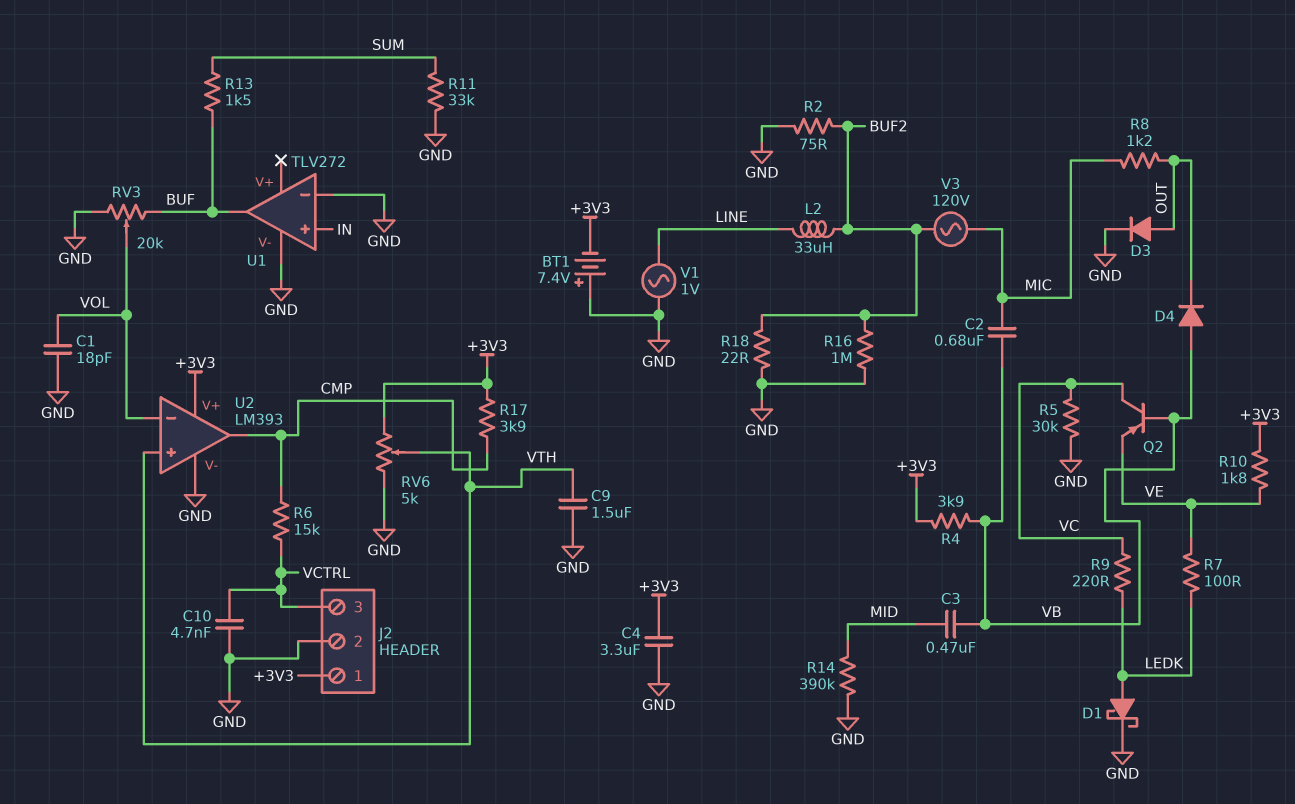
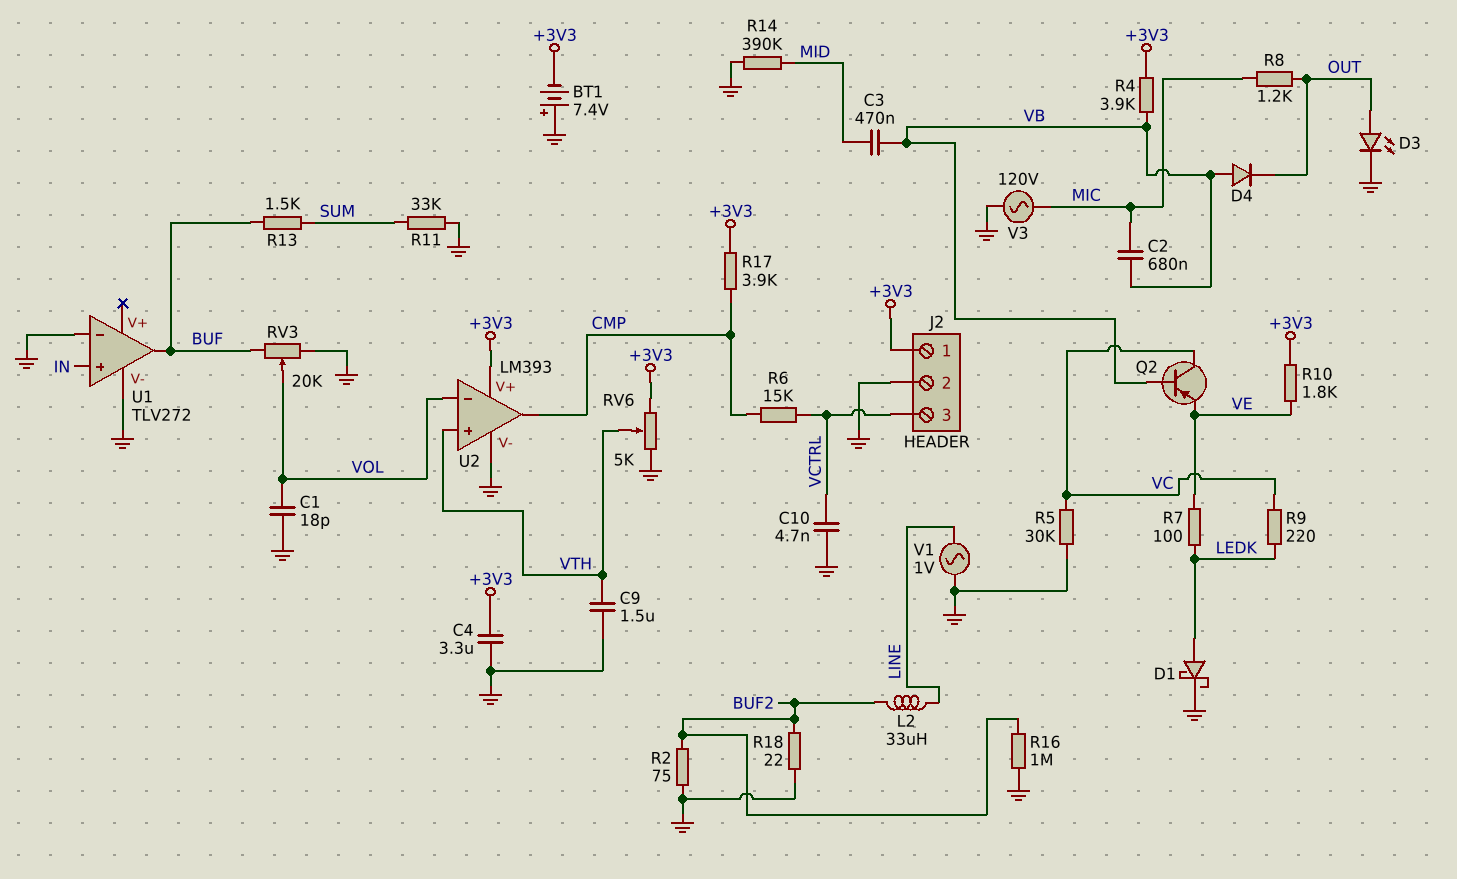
D3: diode (A OUT, K GND) -> LED (A OUT, K GND)
V3: AC 120V (BUF2, MIC) -> AC 120V (GND, MIC)

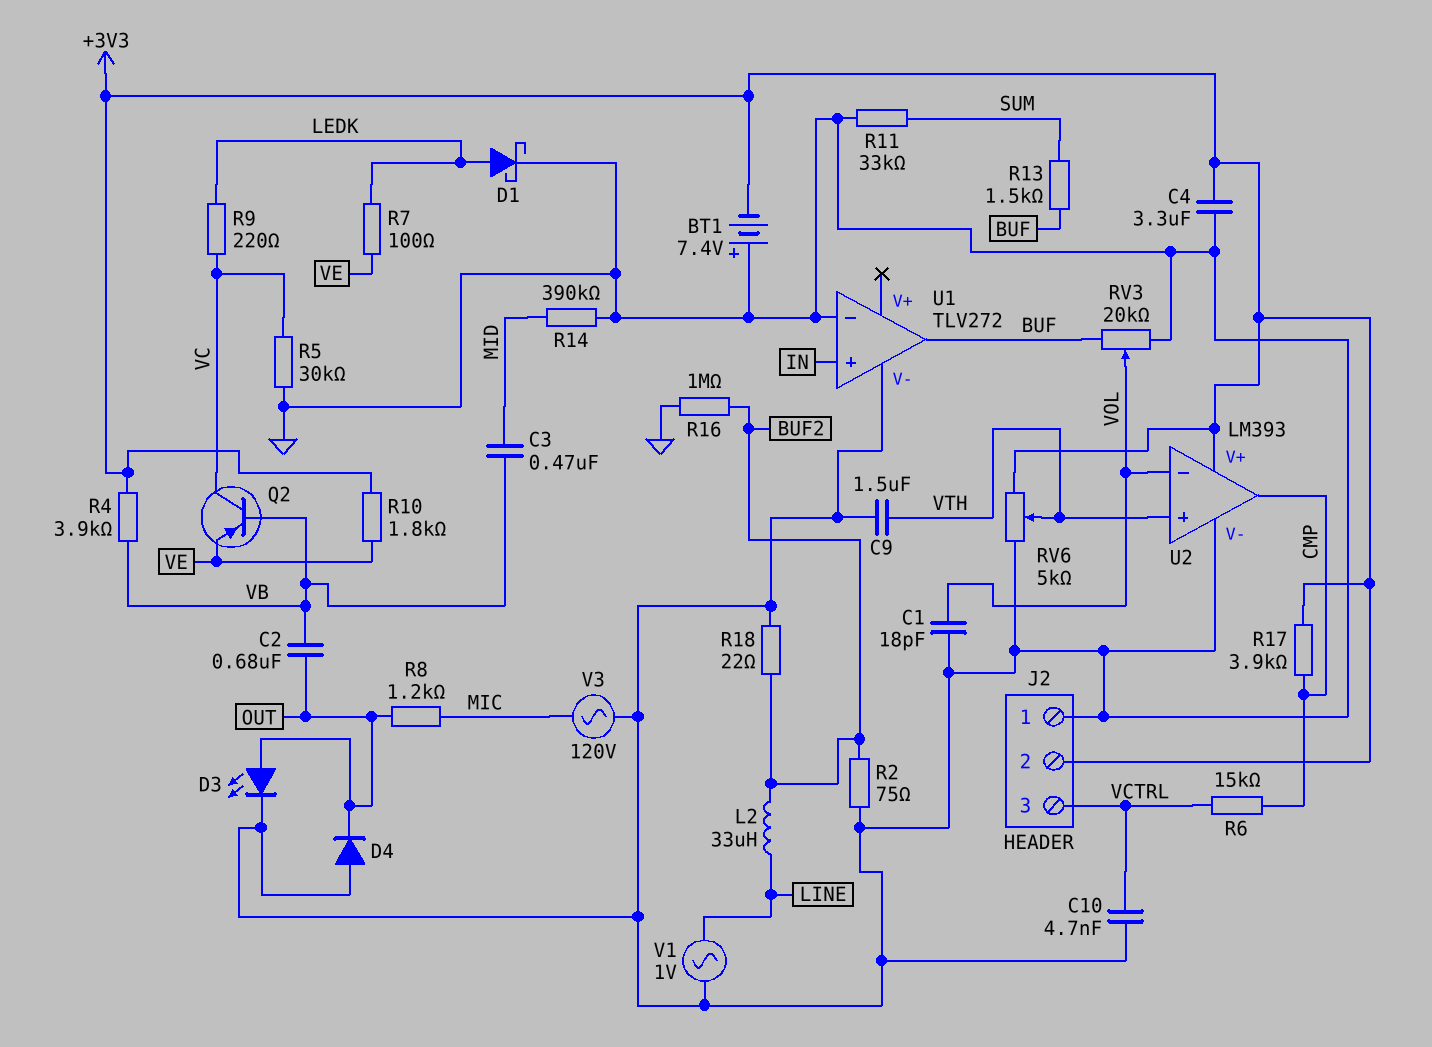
C2: 680nF (MIC, VB) -> 680nF (OUT, VB)
D4: diode (A VB, K OUT) -> diode (A GND, K OUT)
J2 pin 1: +3V3 -> GND
J2 pin 2: GND -> +3V3

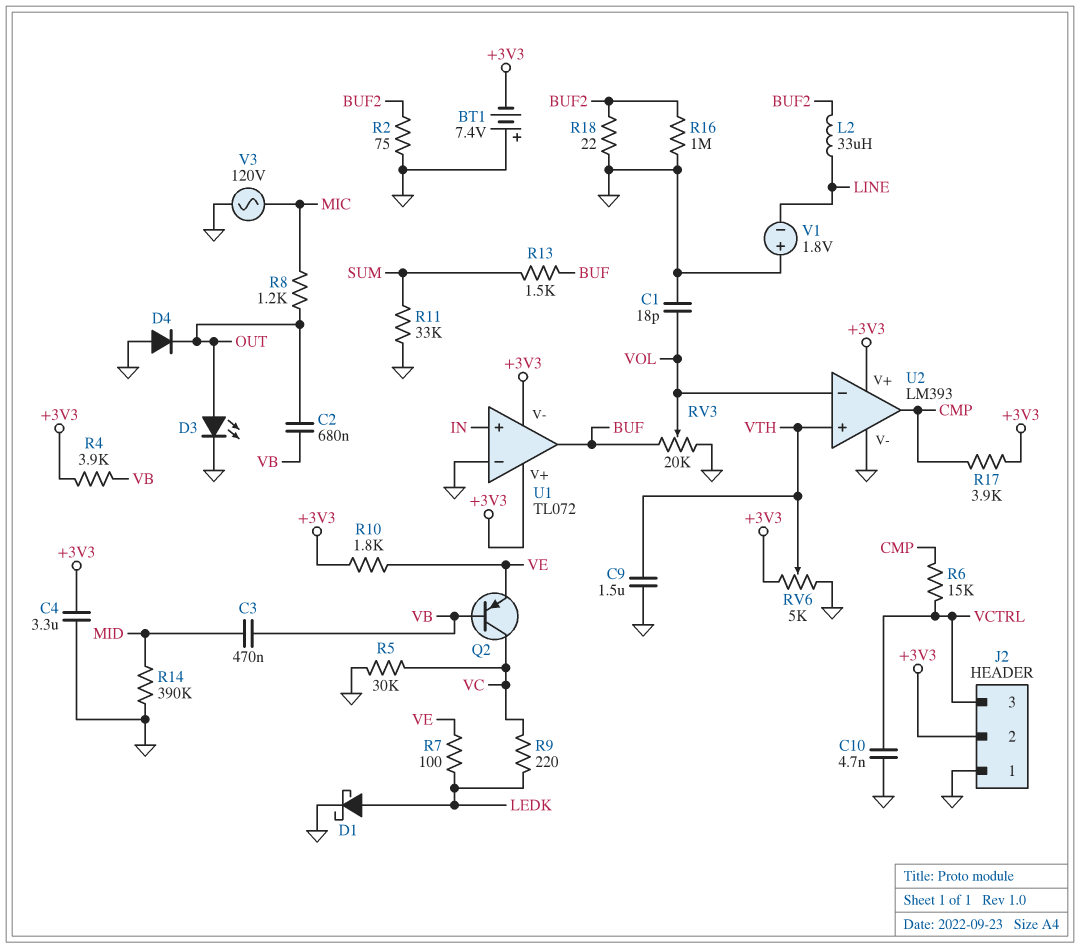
U1: TLV272 -> TL072
U1 pin V+: none -> +3V3
U1 pin V-: GND -> +3V3
V1: AC 1V (GND, LINE) -> 1.8V (plus GND, minus LINE)

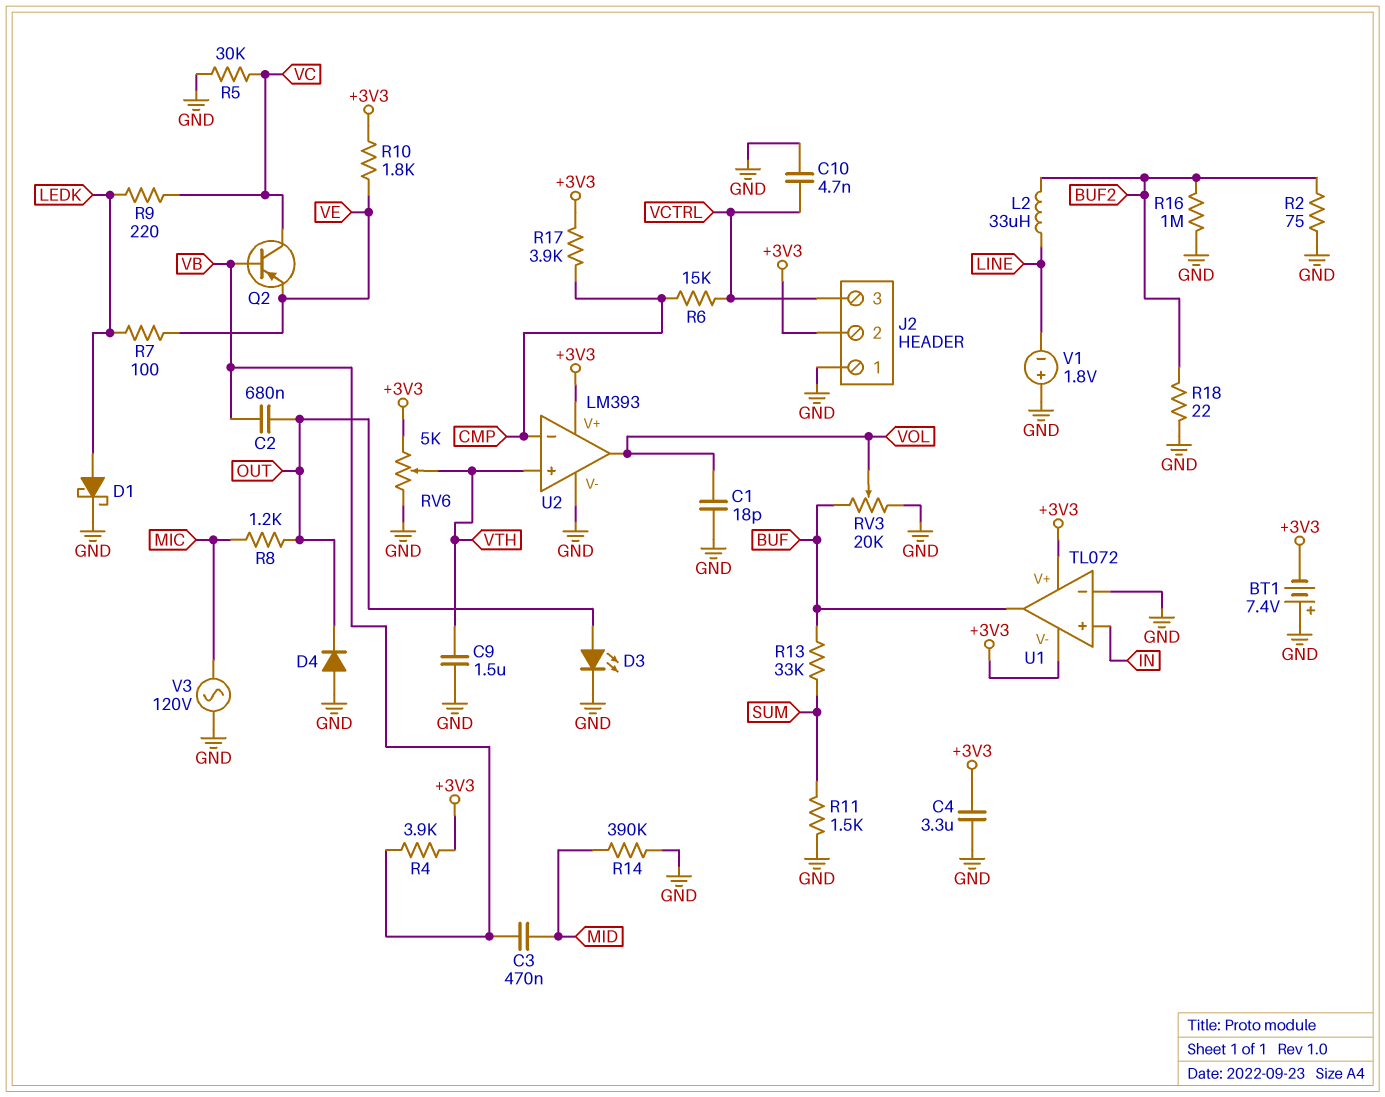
R11: 33k (GND, SUM) -> 1.5k (GND, SUM)
R13: 1.5k (BUF, SUM) -> 33k (BUF, SUM)
U2 pin in-: VOL -> CMP
U2 pin out: CMP -> VOL

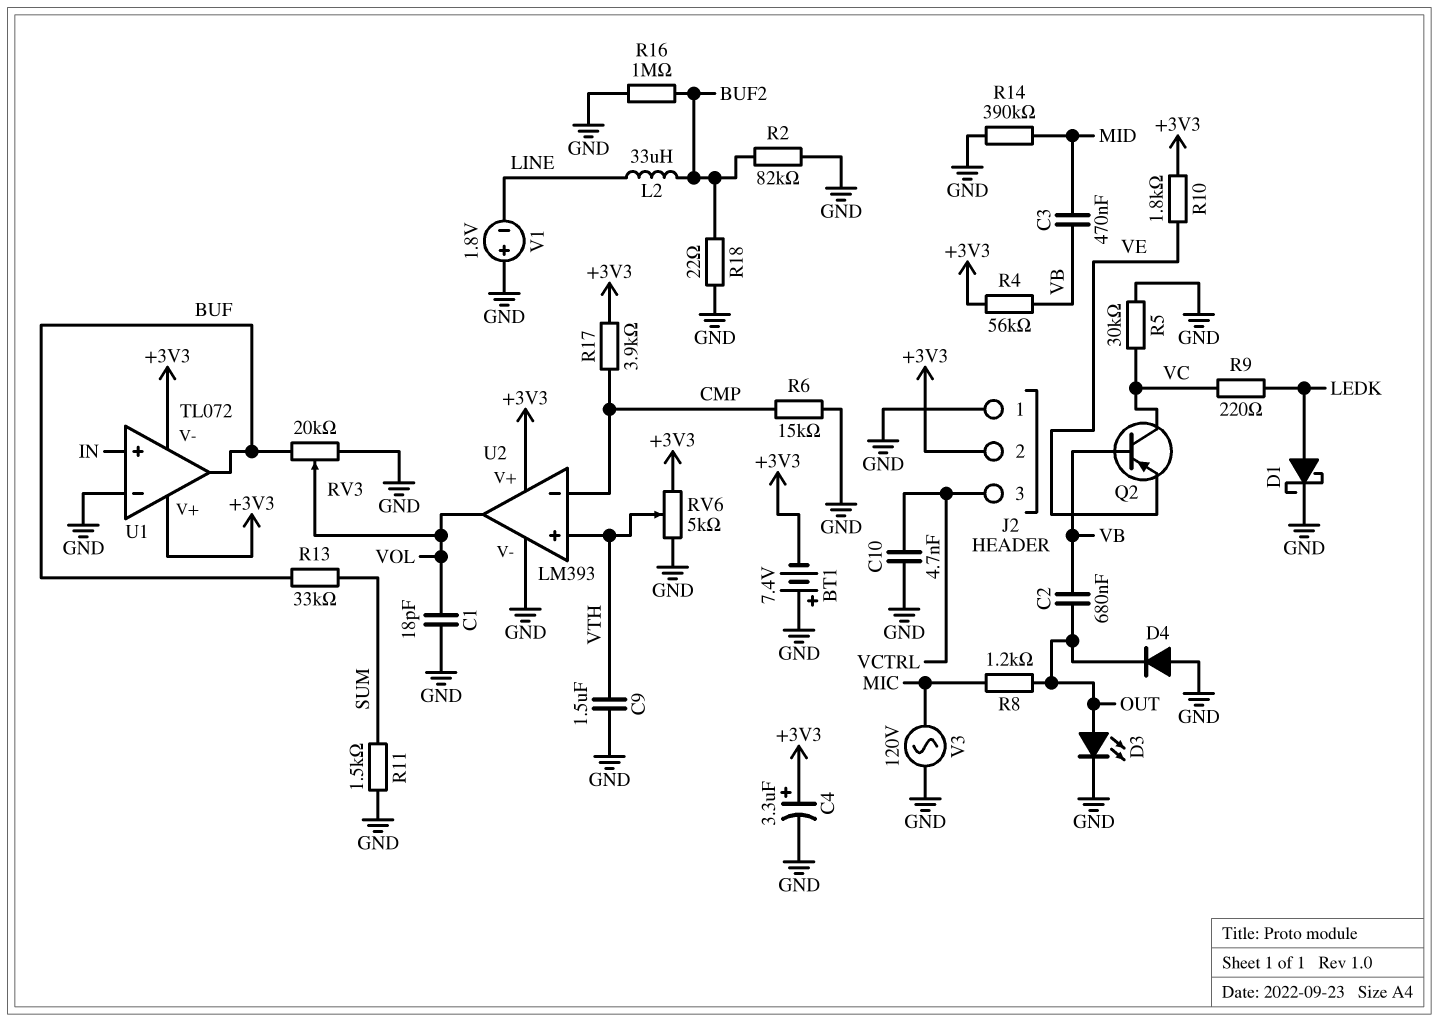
C4: 3.3uF (+3V3, GND) -> 3.3uF (plus +3V3, minus GND)
R2: 75 (BUF2, GND) -> 82k (BUF2, GND)
R4: 3.9k (+3V3, VB) -> 56k (+3V3, VB)
R6: 15k (CMP, VCTRL) -> 15k (CMP, GND)
R7: 100 (LEDK, VE) -> none

